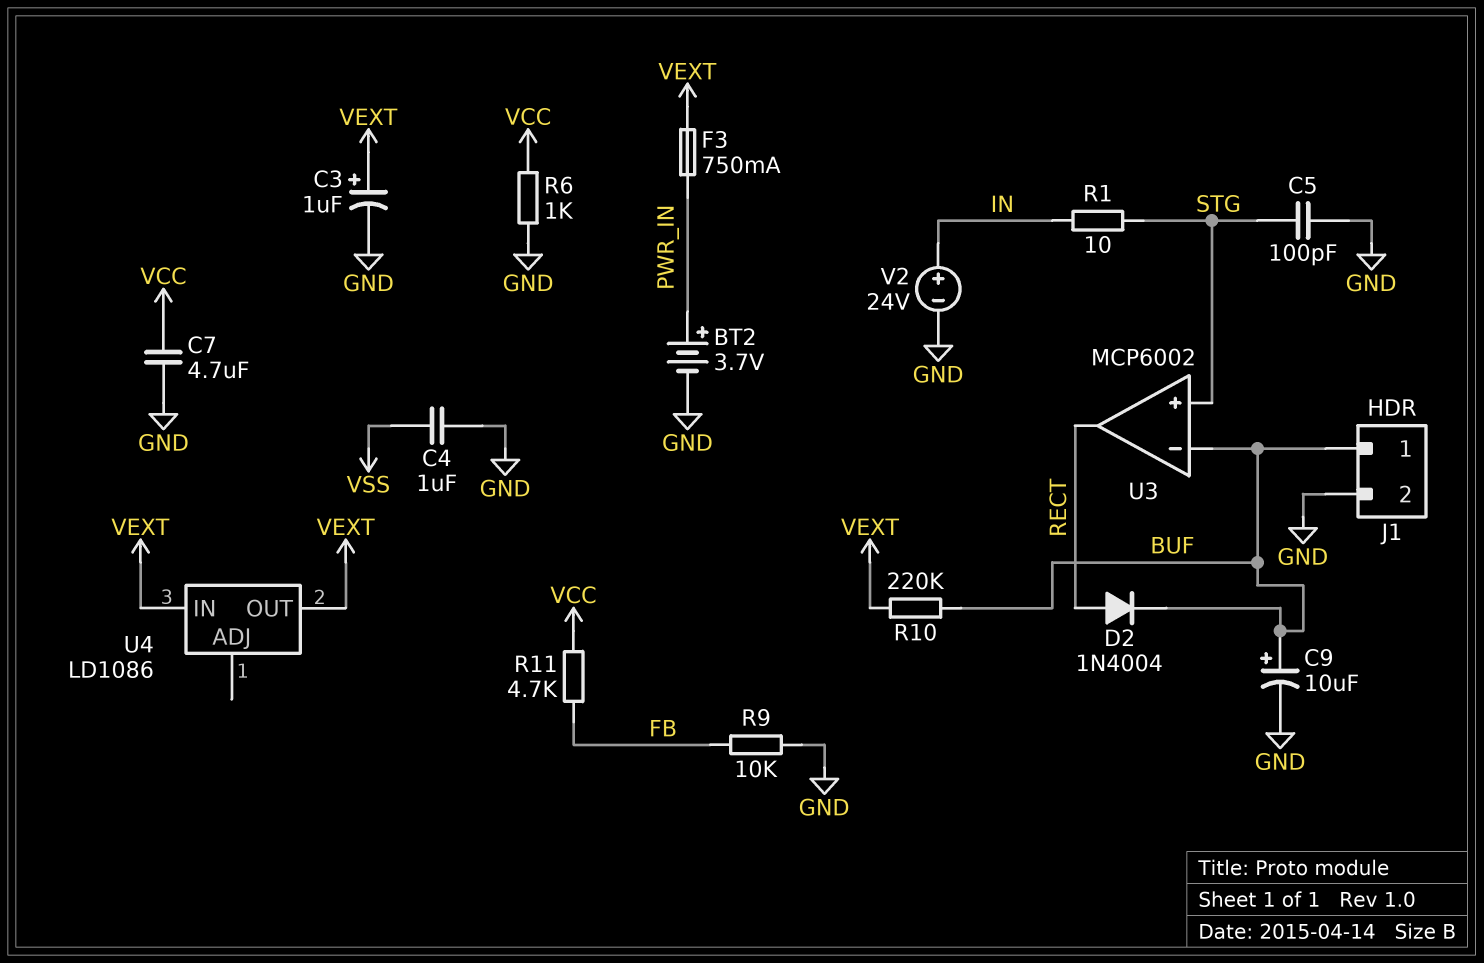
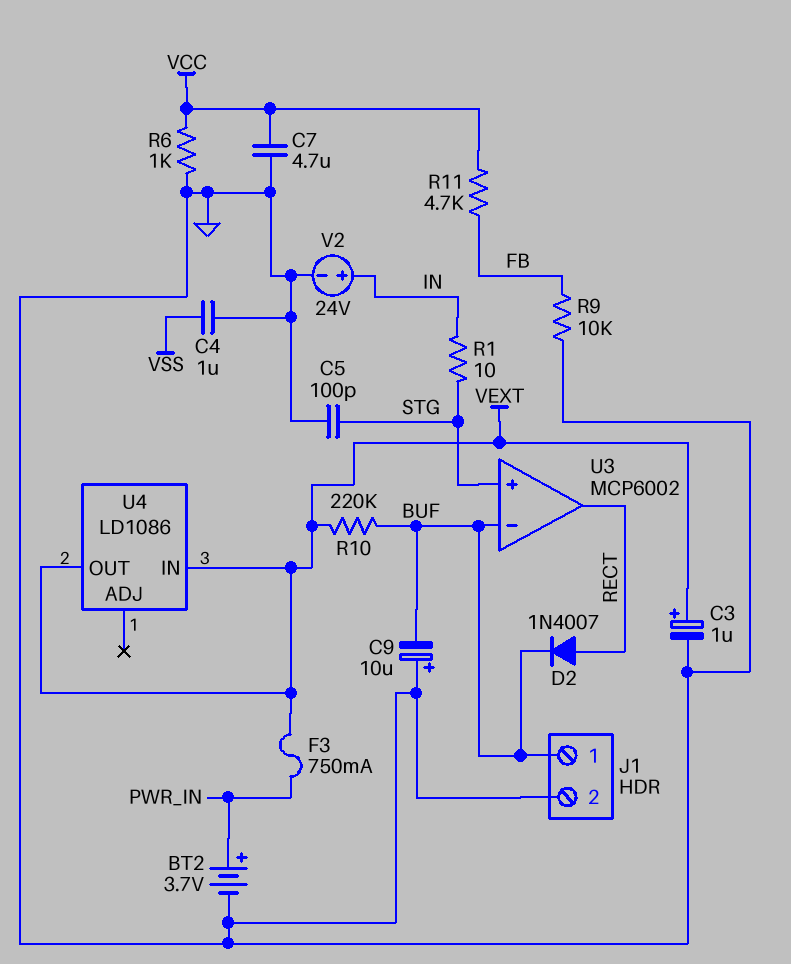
C9: 10uF (plus BUF, minus GND) -> 10uF (plus GND, minus BUF)
D2: diode 1N4004 (A RECT, K BUF) -> diode 1N4007 (A RECT, K BUF)

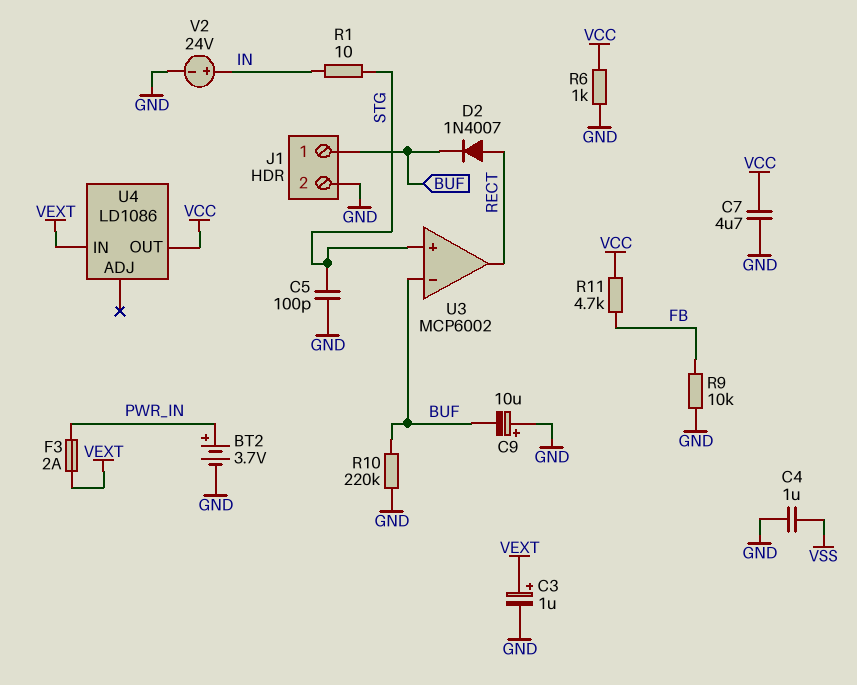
F3: 750mA (PWR_IN, VEXT) -> 2A (PWR_IN, VEXT)
R10: 220k (BUF, VEXT) -> 220k (BUF, GND)
U4 pin OUT: VEXT -> VCC

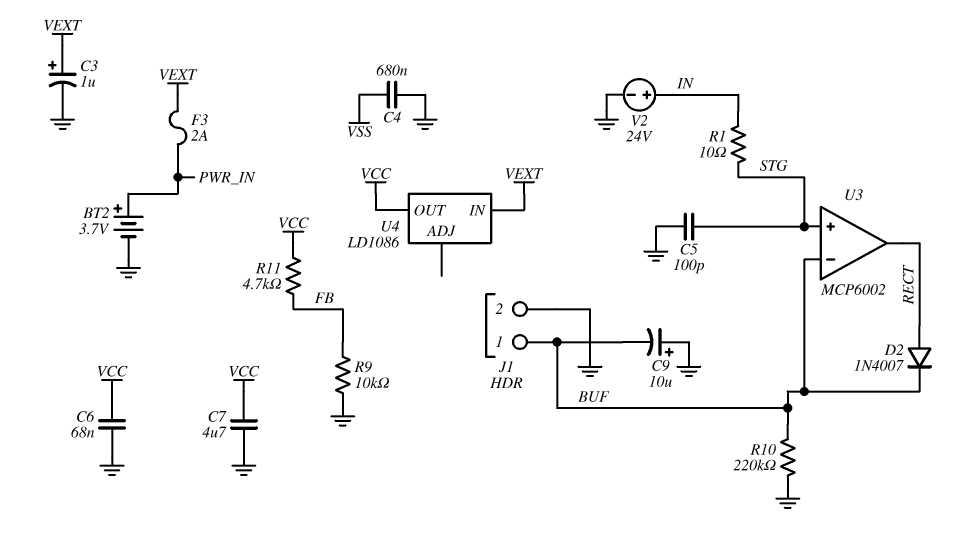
C4: 1uF (GND, VSS) -> 680nF (GND, VSS)
C6: none -> 68nF (GND, VCC)
R6: 1k (GND, VCC) -> none

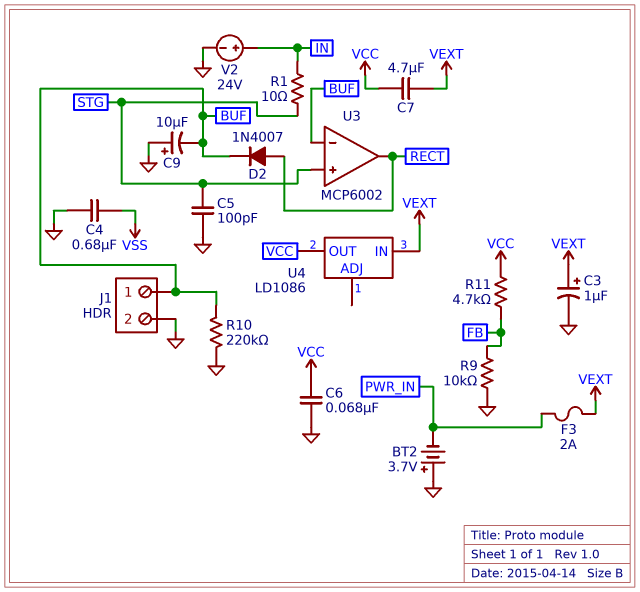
BT2: 3.7V (plus PWR_IN, minus GND) -> 3.7V (plus GND, minus PWR_IN)
C7: 4.7uF (GND, VCC) -> 4.7uF (VCC, VEXT)

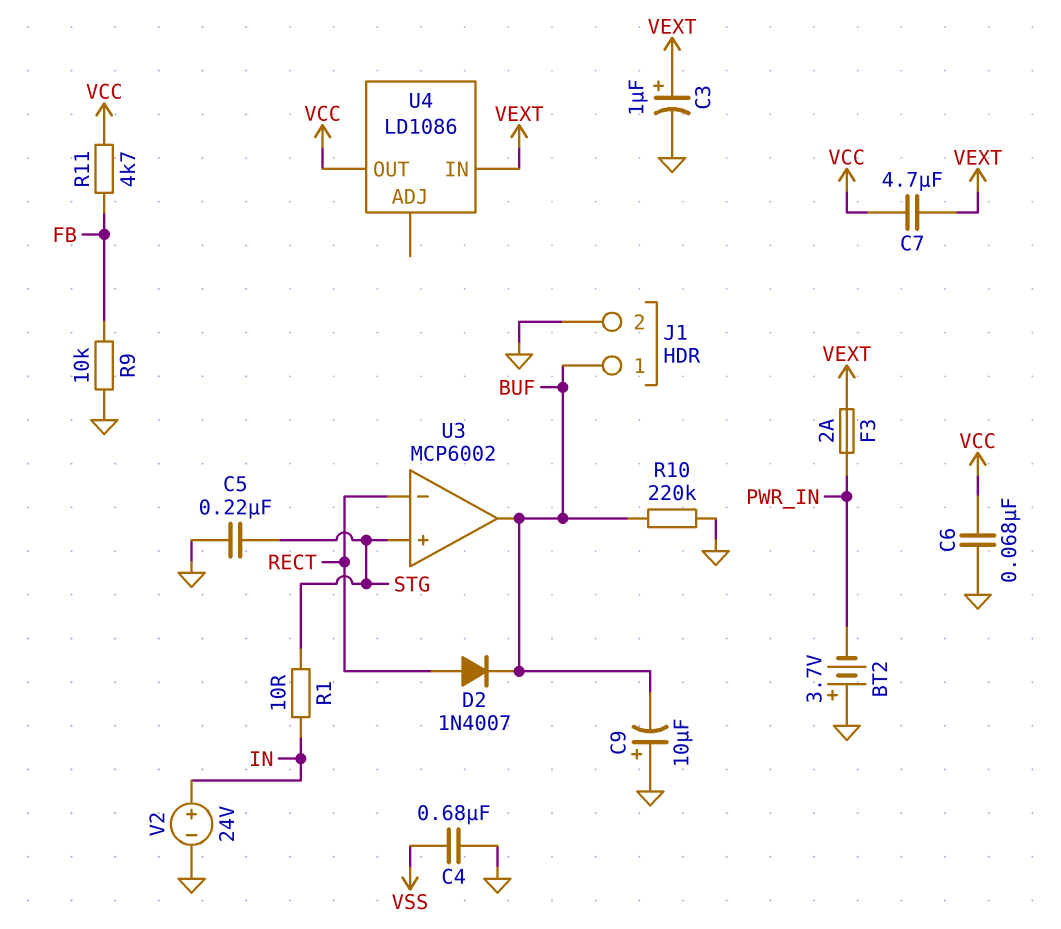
C5: 100pF (GND, STG) -> 220nF (GND, STG)
U3 pin in-: BUF -> RECT
U3 pin out: RECT -> BUF

